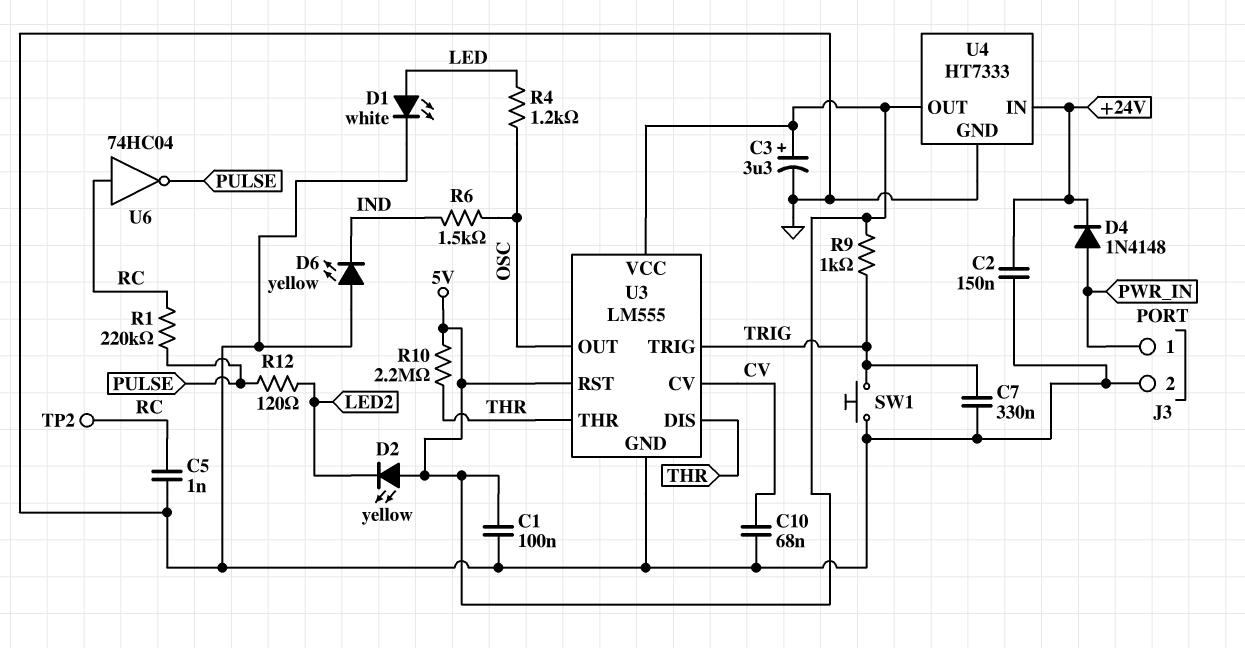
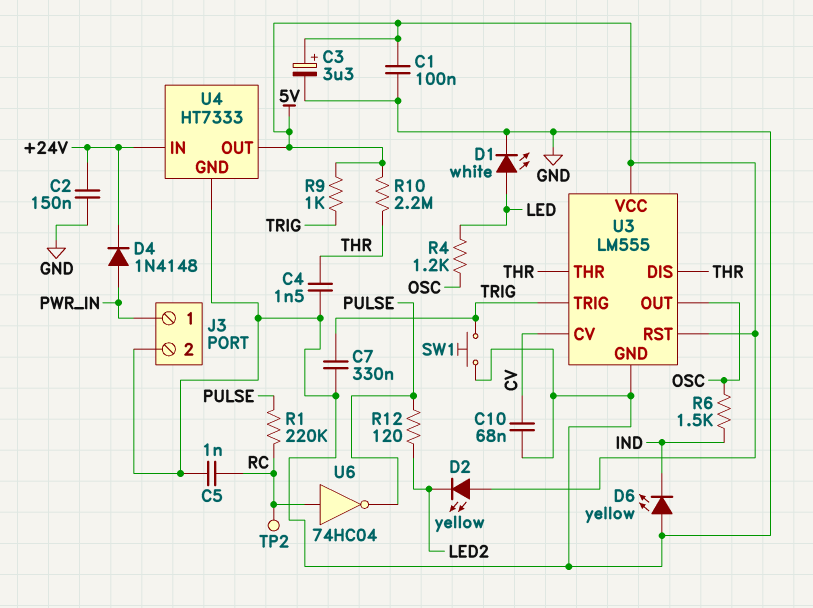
C4: none -> 1.5nF (GND, THR)

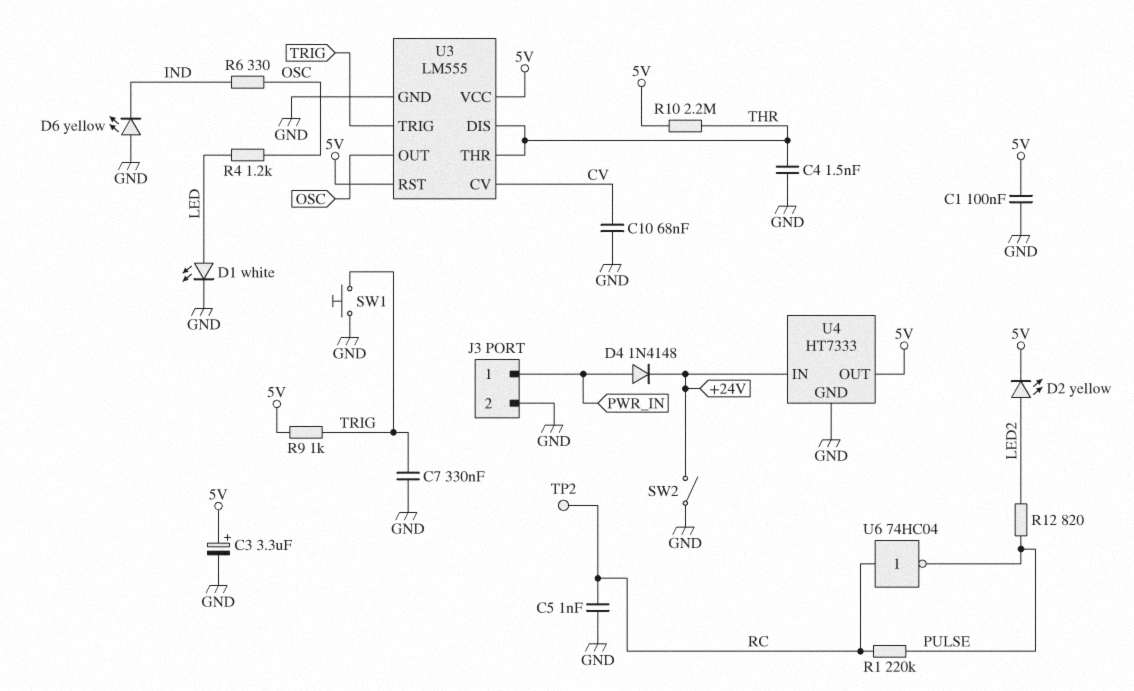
C2: 150nF (+24V, GND) -> none
D2: LED yellow (A 5V, K LED2) -> LED yellow (A LED2, K 5V)
R6: 1.5k (IND, OSC) -> 330 (IND, OSC)
R12: 120 (LED2, PULSE) -> 820 (LED2, PULSE)
SW2: none -> switch (+24V, GND)

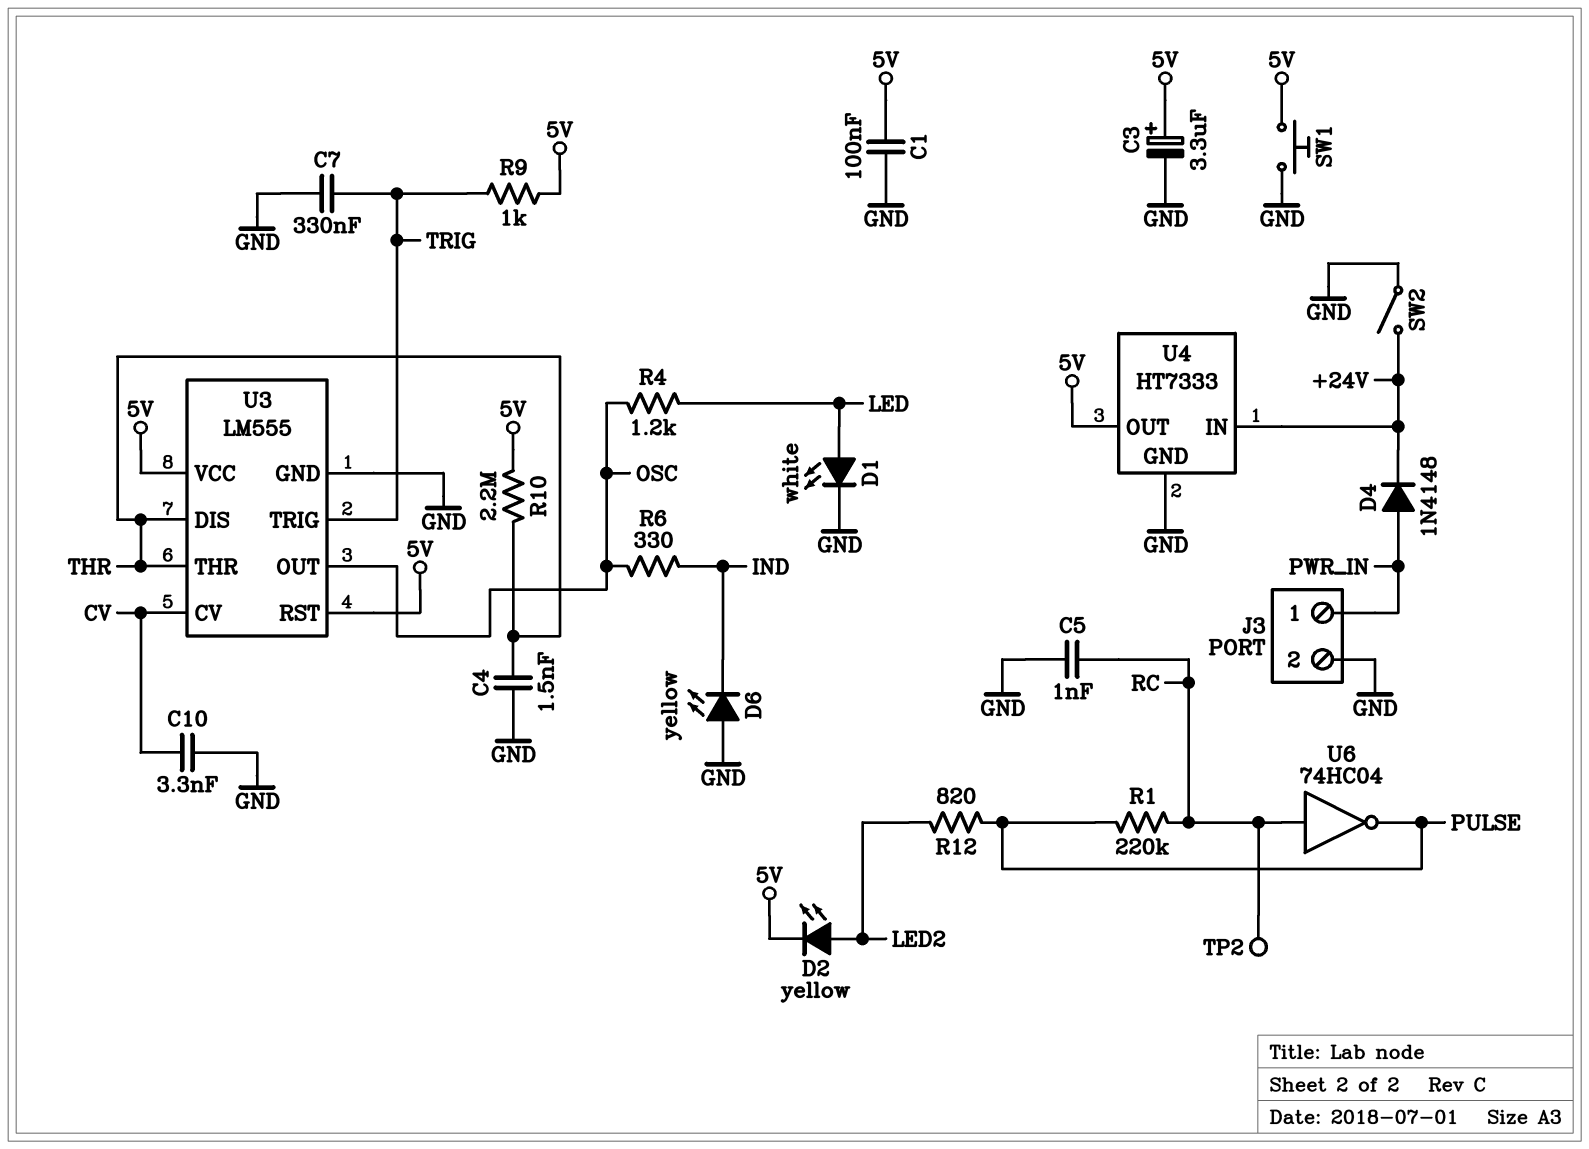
C10: 68nF (CV, GND) -> 3.3nF (CV, GND)
SW1: button (GND, TRIG) -> button (5V, GND)

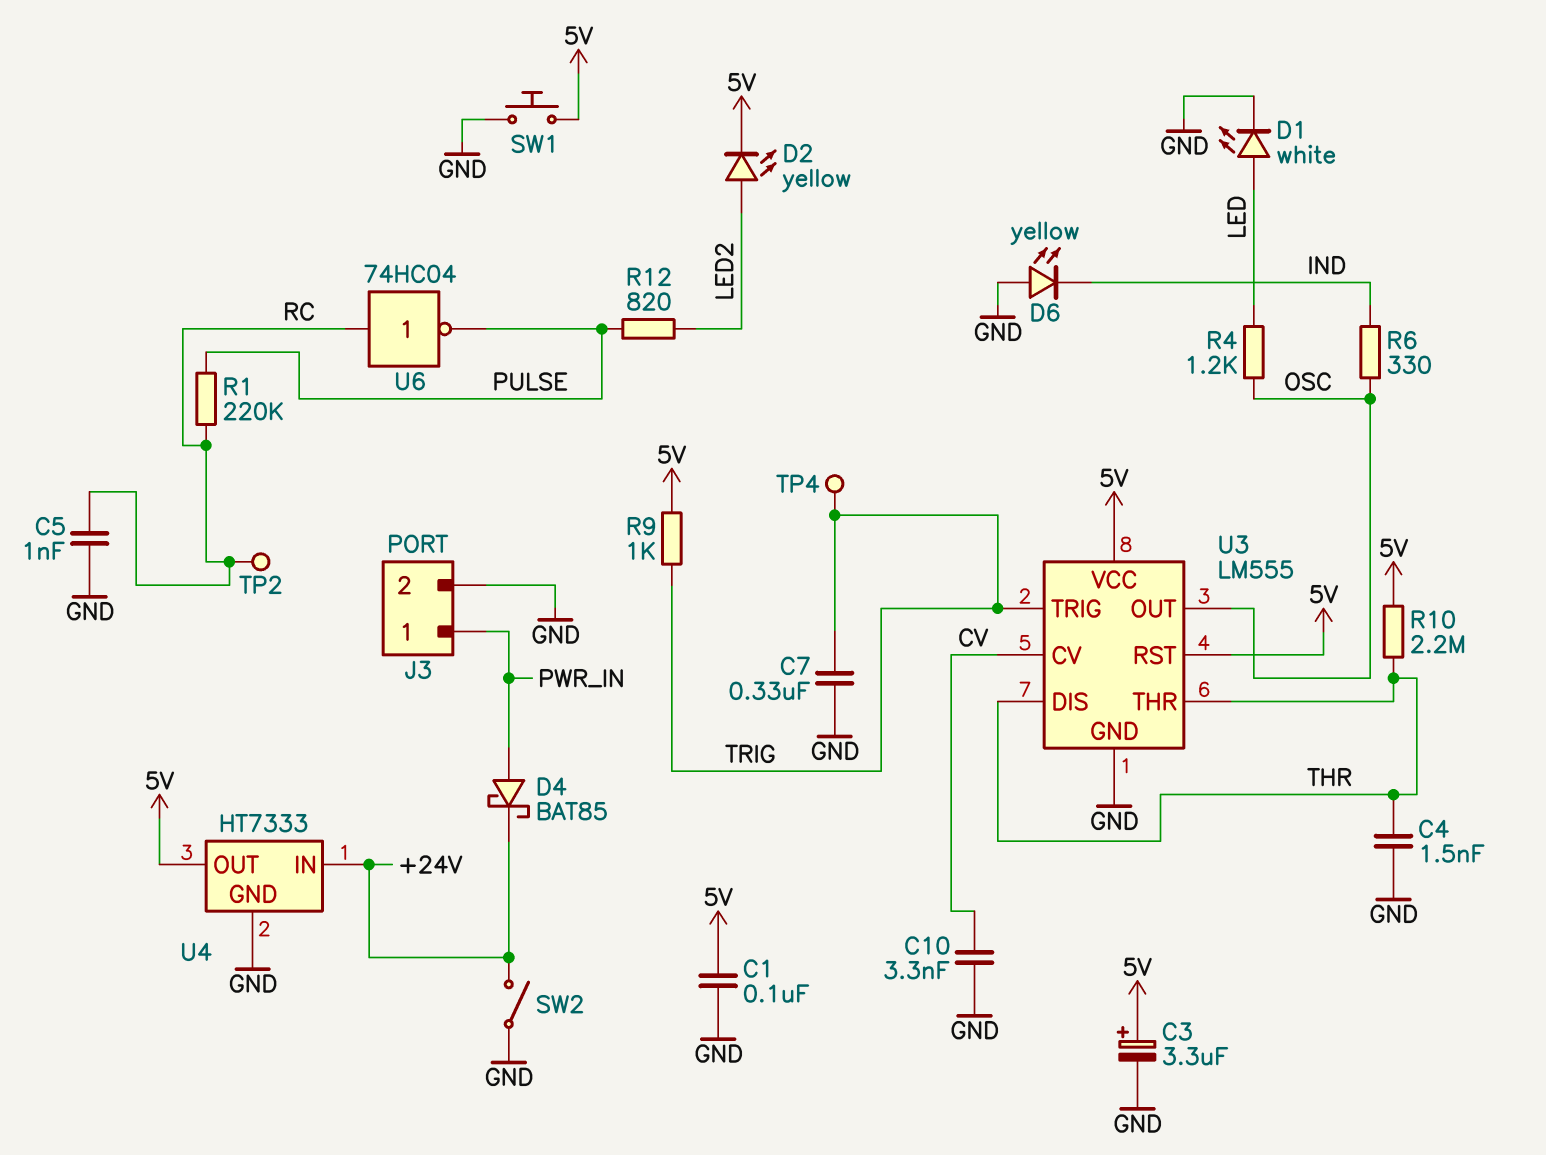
D4: diode 1N4148 (A PWR_IN, K +24V) -> schottky BAT85 (A PWR_IN, K +24V)
TP4: none -> test point (TRIG)

